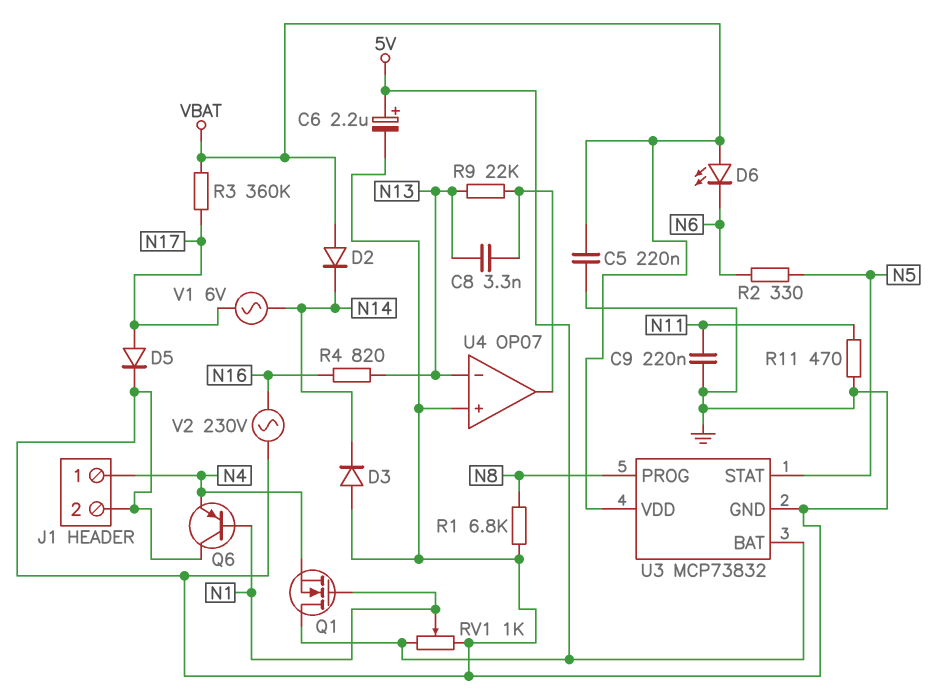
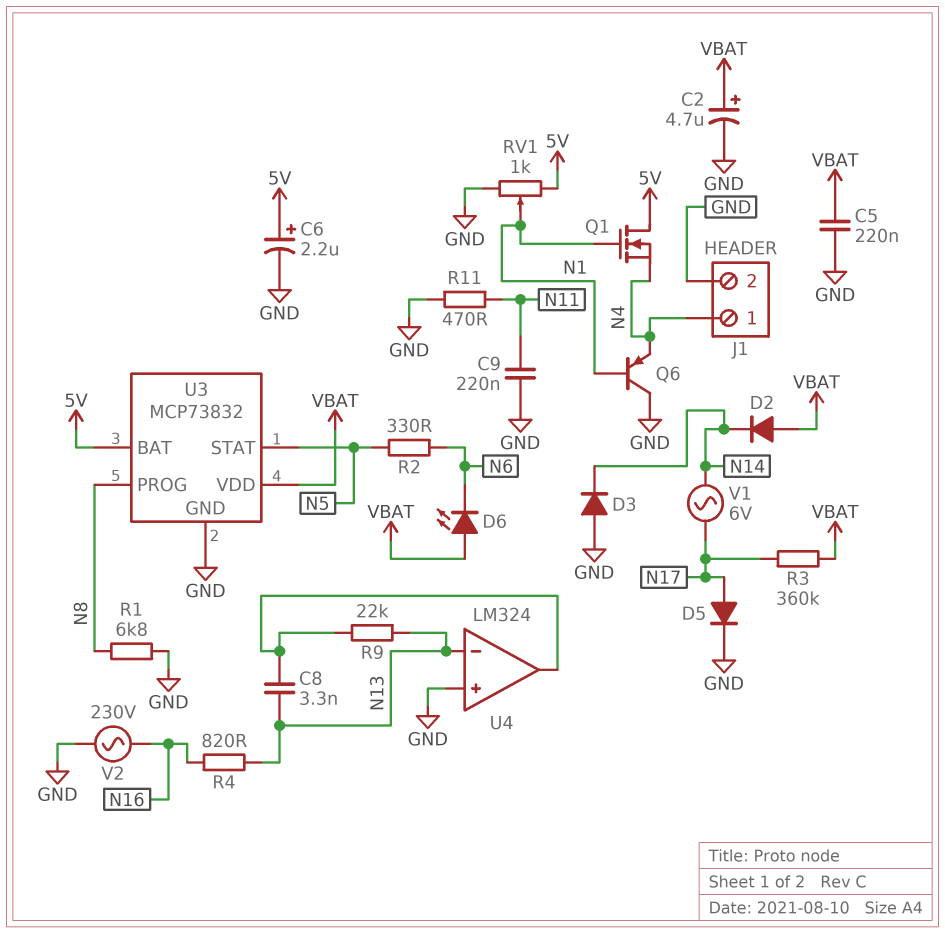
C2: none -> 4.7uF (plus VBAT, minus GND)
U4: OP07 -> LM324

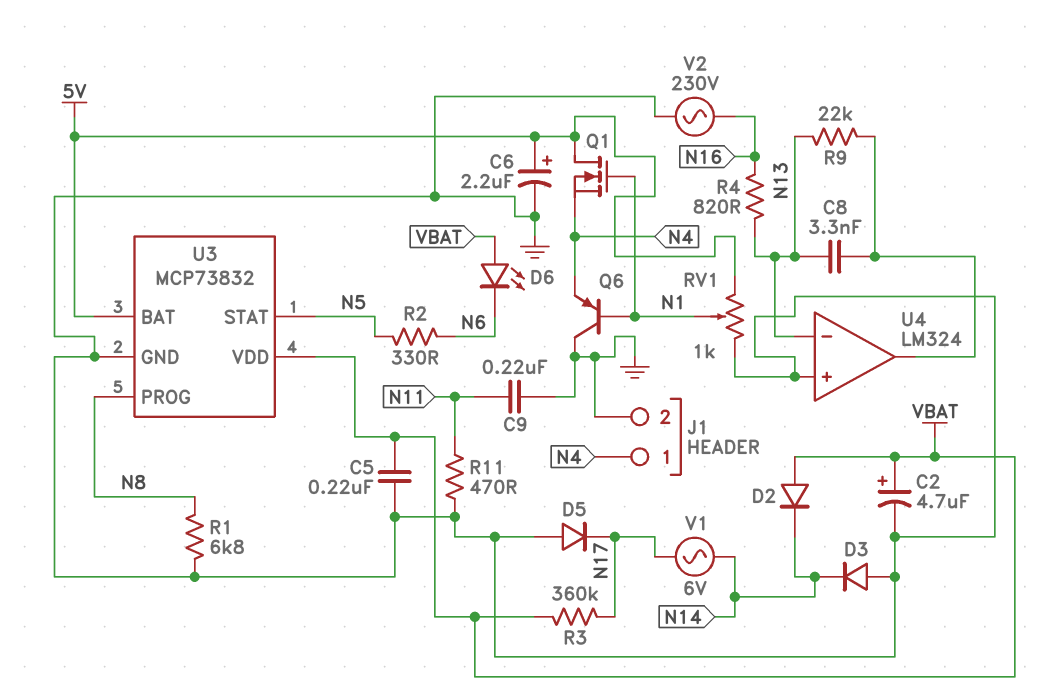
D5: diode (A N17, K GND) -> diode (A GND, K N17)

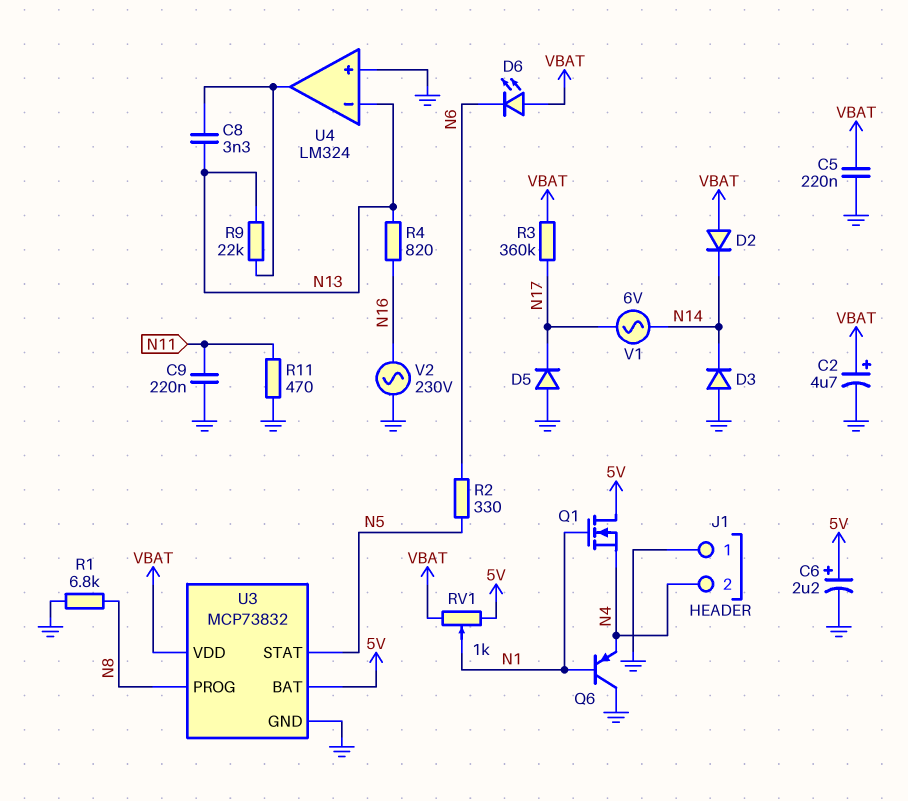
J1 pin 1: N4 -> GND
J1 pin 2: GND -> N4
RV1: 1k (5V, GND, wiper N1) -> 1k (5V, VBAT, wiper N1)

